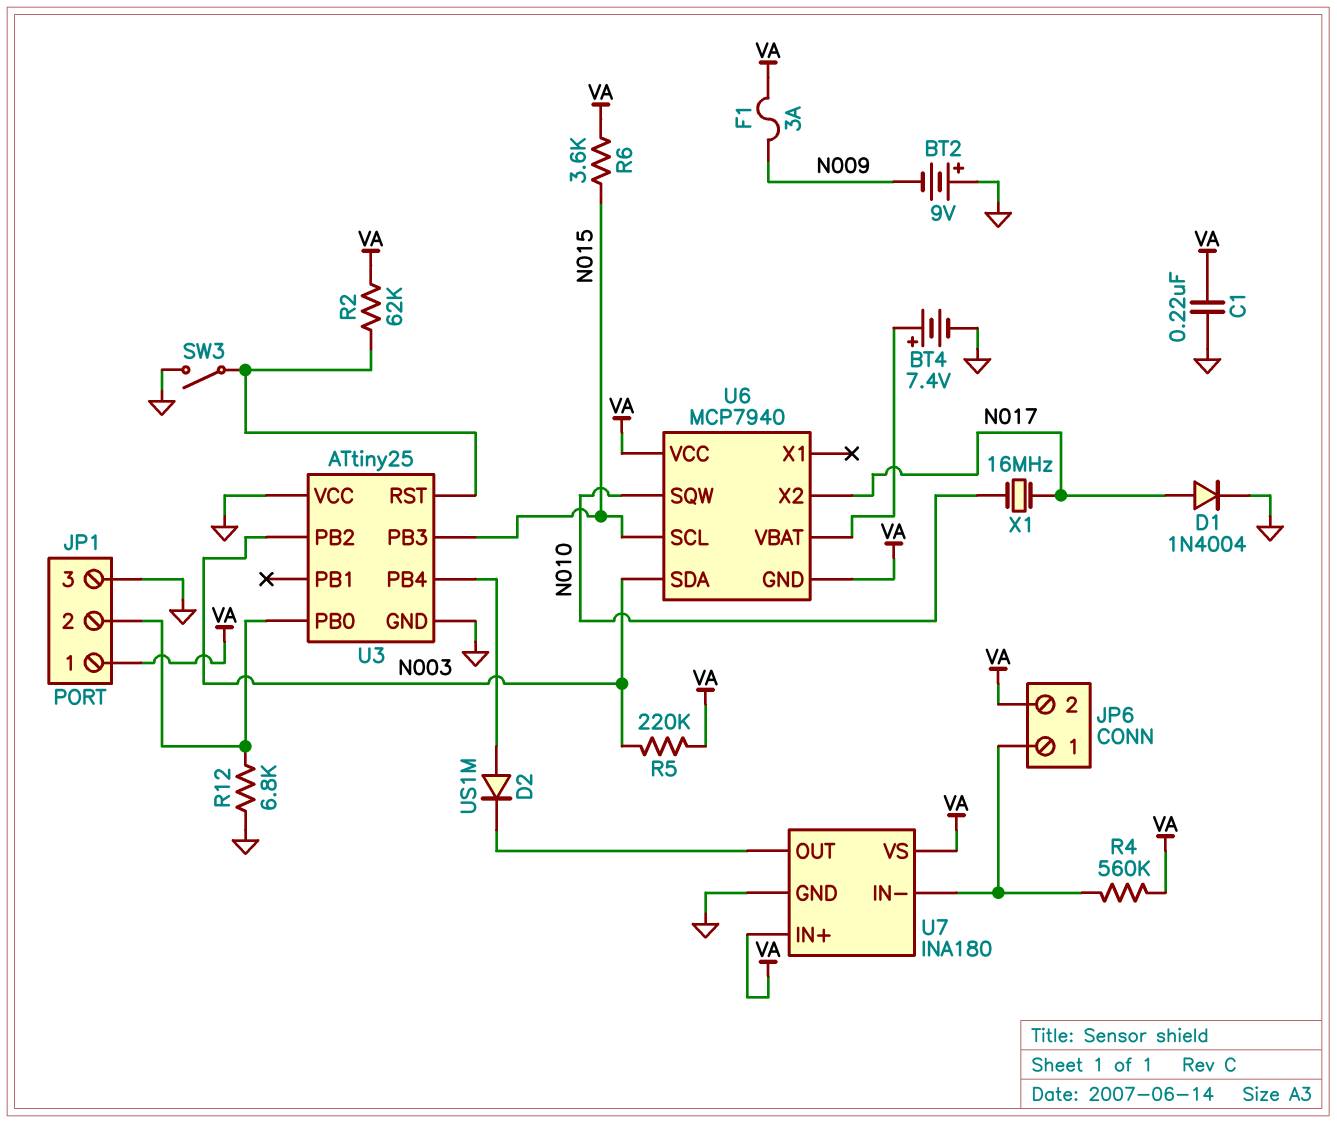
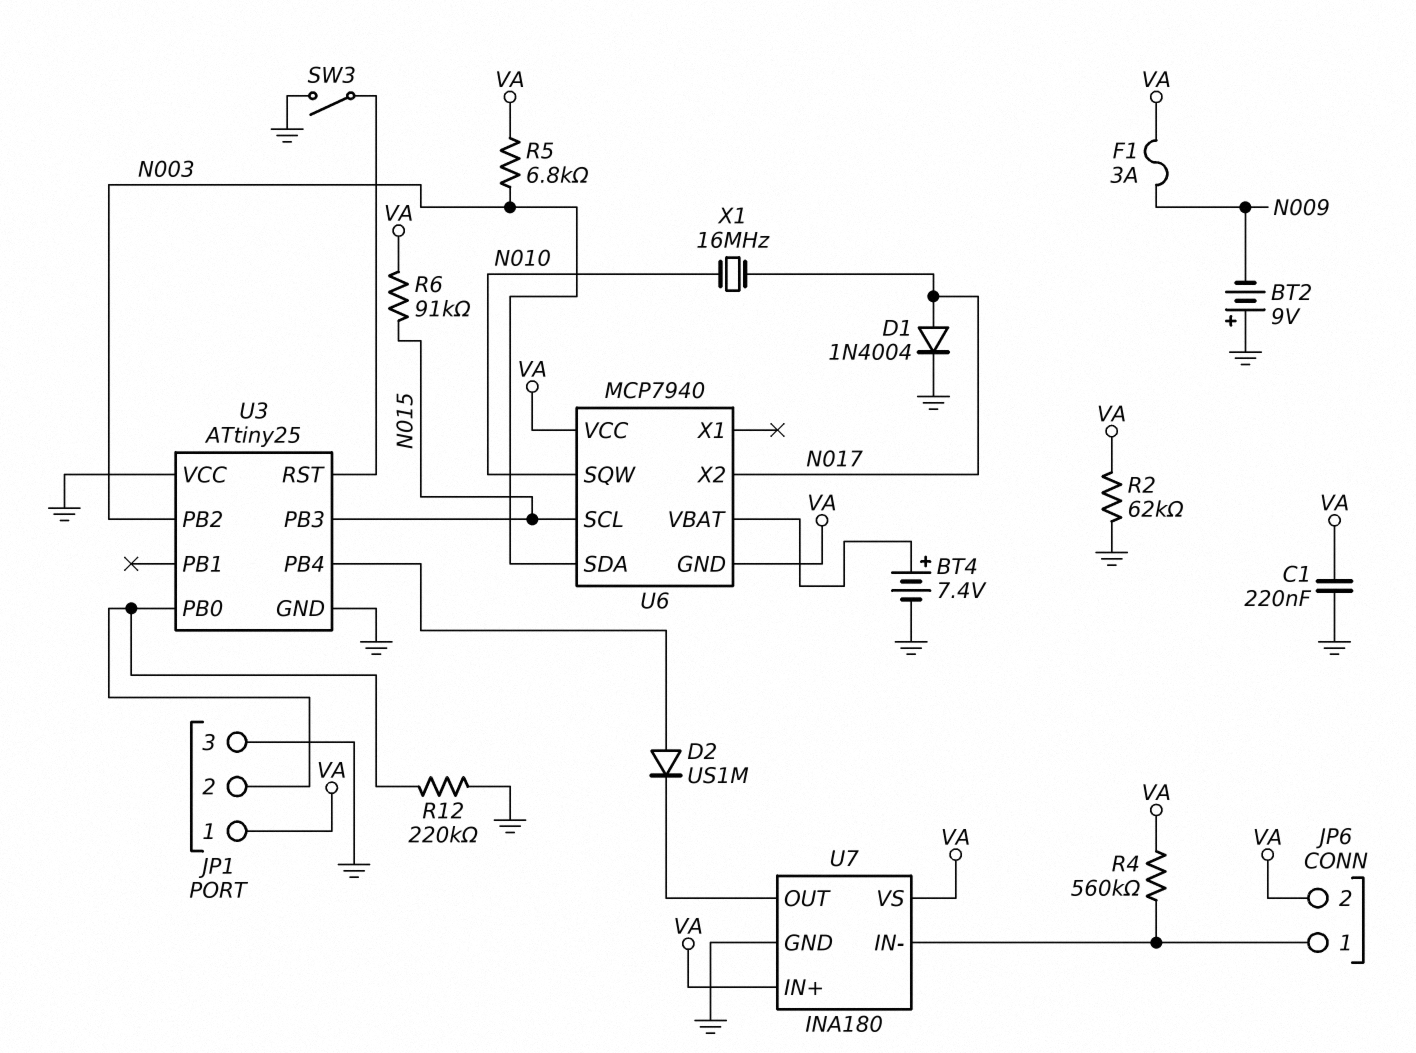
R2: 62k (U3/RST, VA) -> 62k (GND, VA)
R5: 220k (N003, VA) -> 6.8k (N003, VA)
R6: 3.6k (N015, VA) -> 91k (N015, VA)
R12: 6.8k (GND, JP1/2) -> 220k (GND, JP1/2)

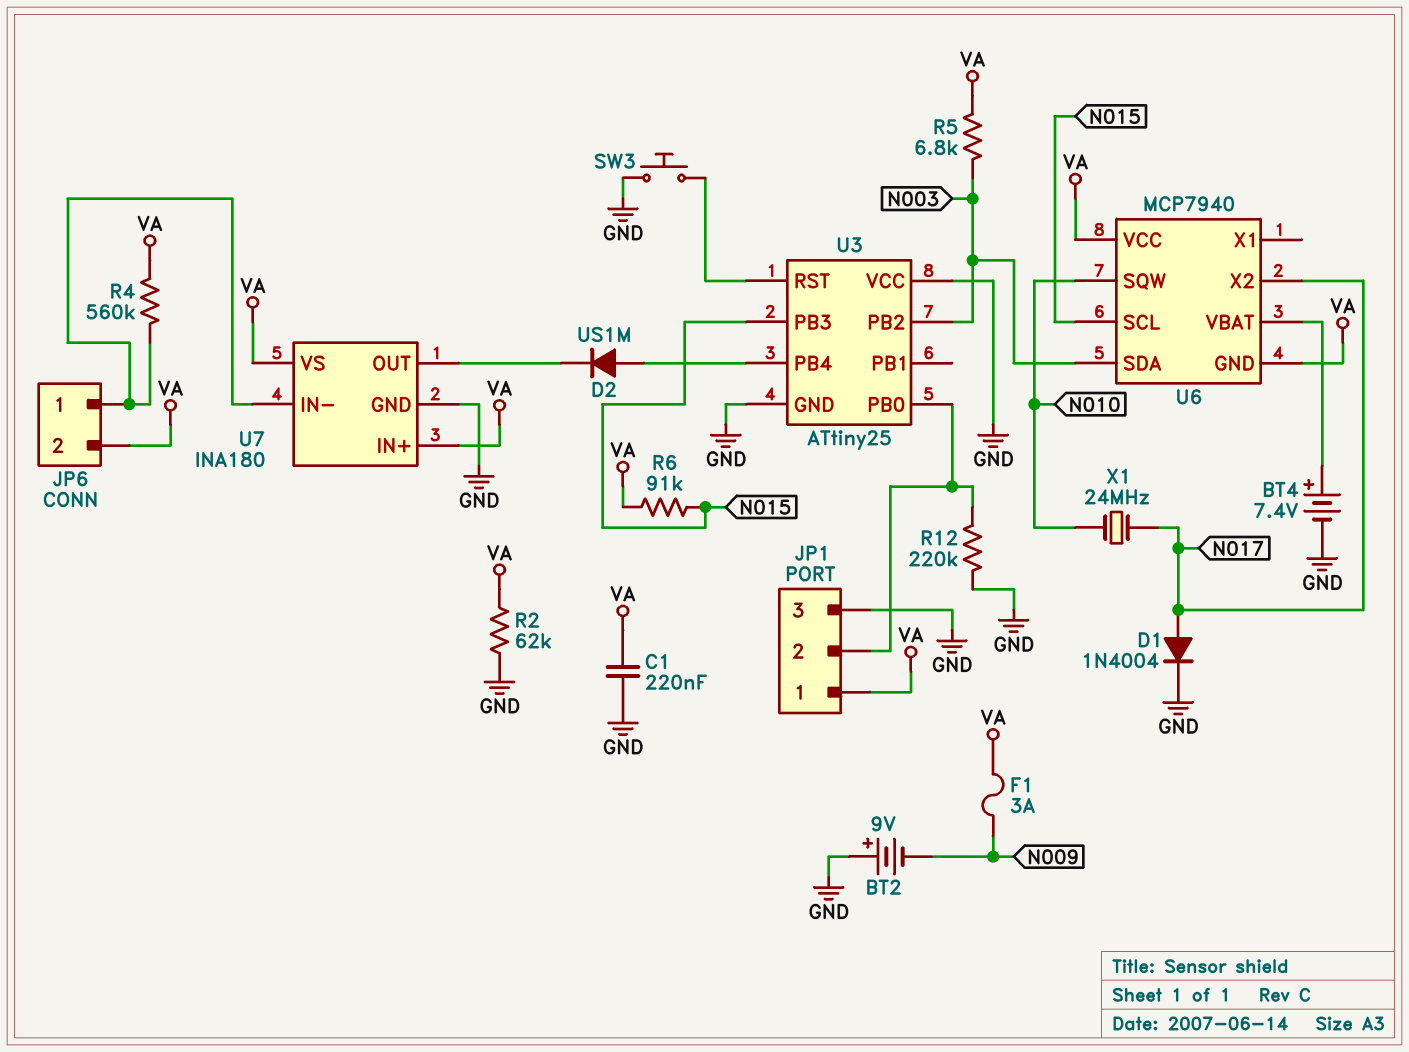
SW3: switch (GND, U3/RST) -> button (GND, U3/RST)
X1: 16MHz (N010, N017) -> 24MHz (N010, N017)

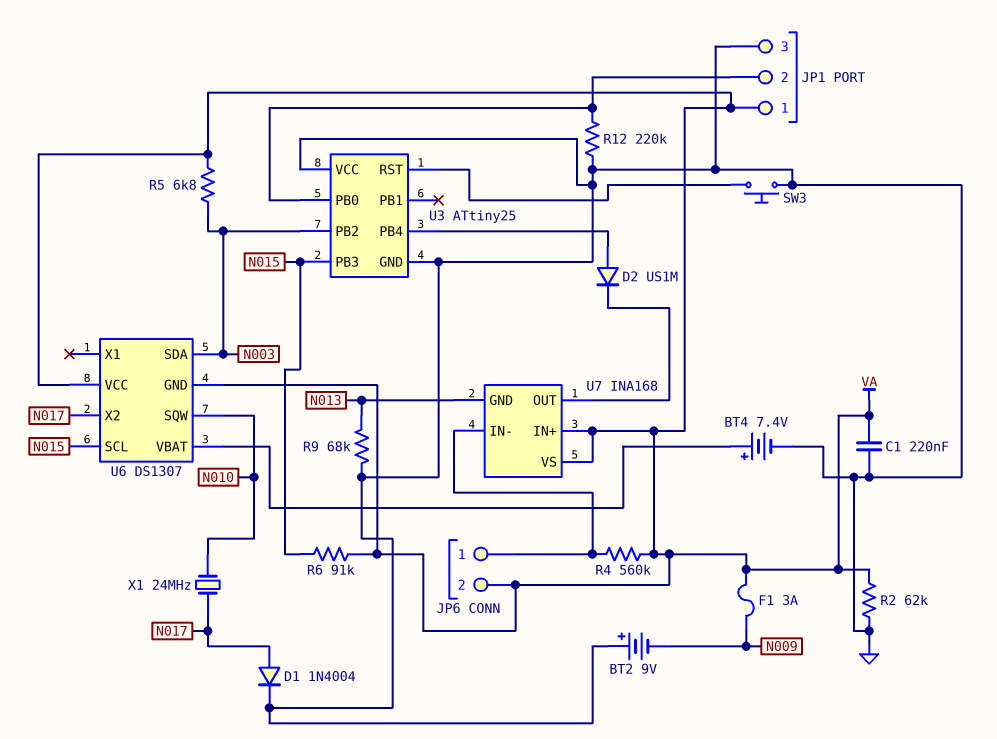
R9: none -> 68k (GND, N013)
U6: MCP7940 -> DS1307
U7: INA180 -> INA168
U7 pin GND: GND -> N013

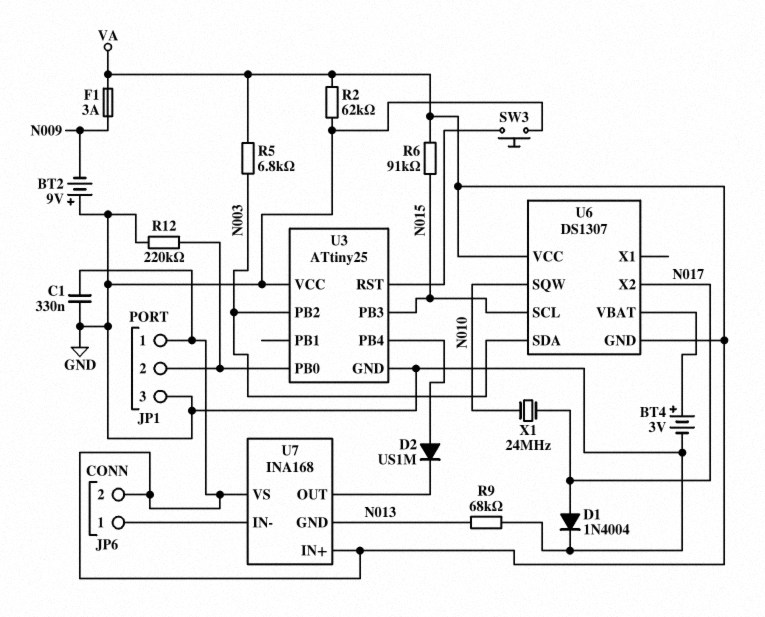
BT4: 7.4V (plus U6/VBAT, minus GND) -> 3V (plus U6/VBAT, minus GND)
C1: 220nF (GND, VA) -> 330nF (GND, VA)
R4: 560k (JP6/1, VA) -> none

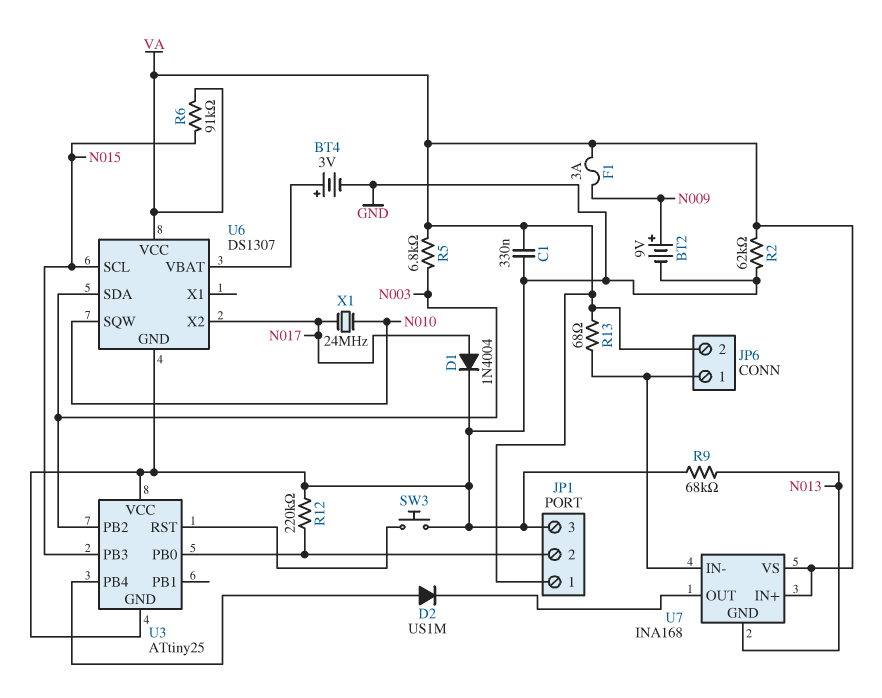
BT2: 9V (plus GND, minus N009) -> 9V (plus N009, minus GND)
R13: none -> 68 (JP6/1, VA)
U6 pin GND: VA -> GND

